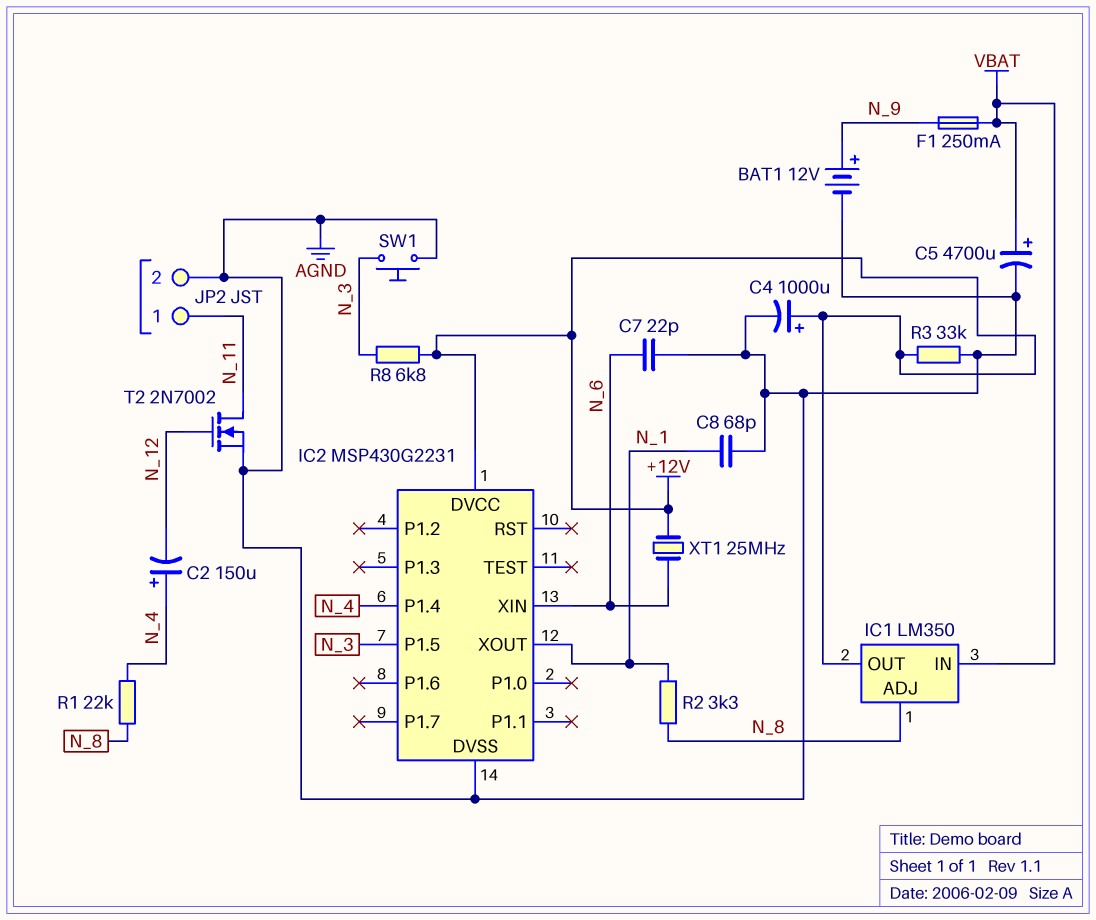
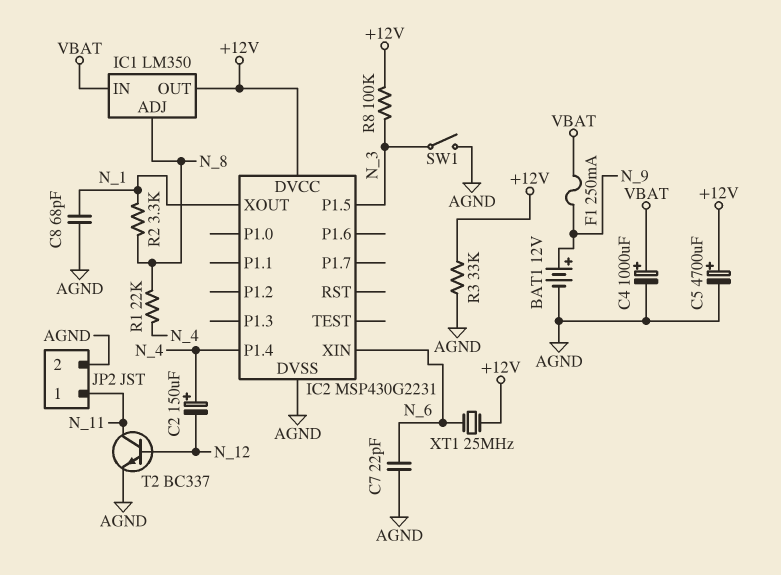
C4: 1000uF (plus +12V, minus AGND) -> 1000uF (plus VBAT, minus AGND)
C5: 4700uF (plus VBAT, minus AGND) -> 4700uF (plus +12V, minus AGND)
R8: 6.8k (+12V, N_3) -> 100k (+12V, N_3)
SW1: button (AGND, N_3) -> switch (AGND, N_3)
T2: NMOS 2N7002 (G N_12, D N_11, S AGND) -> NPN BC337 (B N_12, C N_11, E AGND)

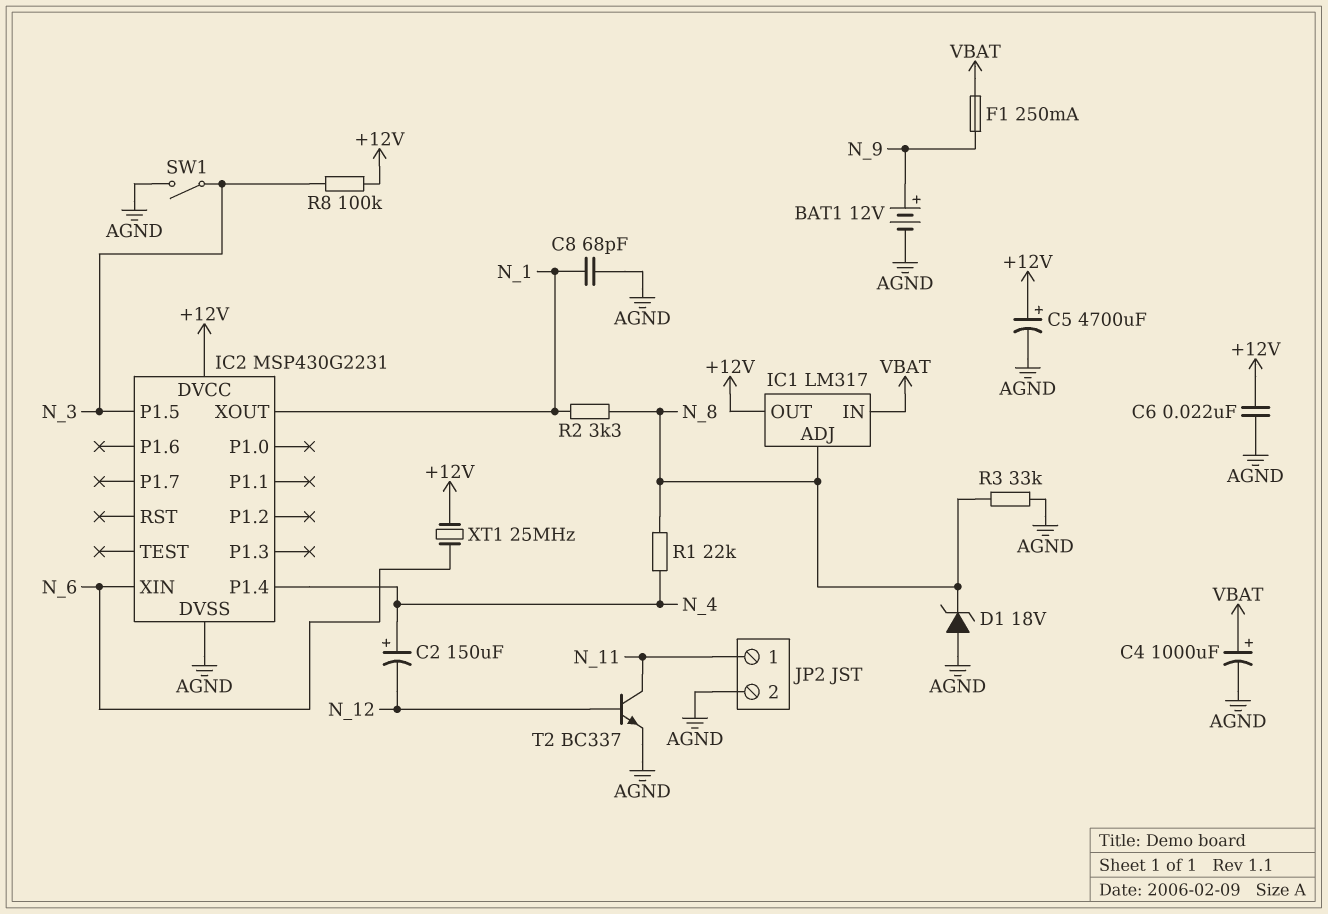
C6: none -> 22nF (+12V, AGND)
C7: 22pF (AGND, N_6) -> none
D1: none -> zener 18V (A AGND, K N_8)
IC1: LM350 -> LM317
R3: 33k (+12V, AGND) -> 33k (AGND, N_8)

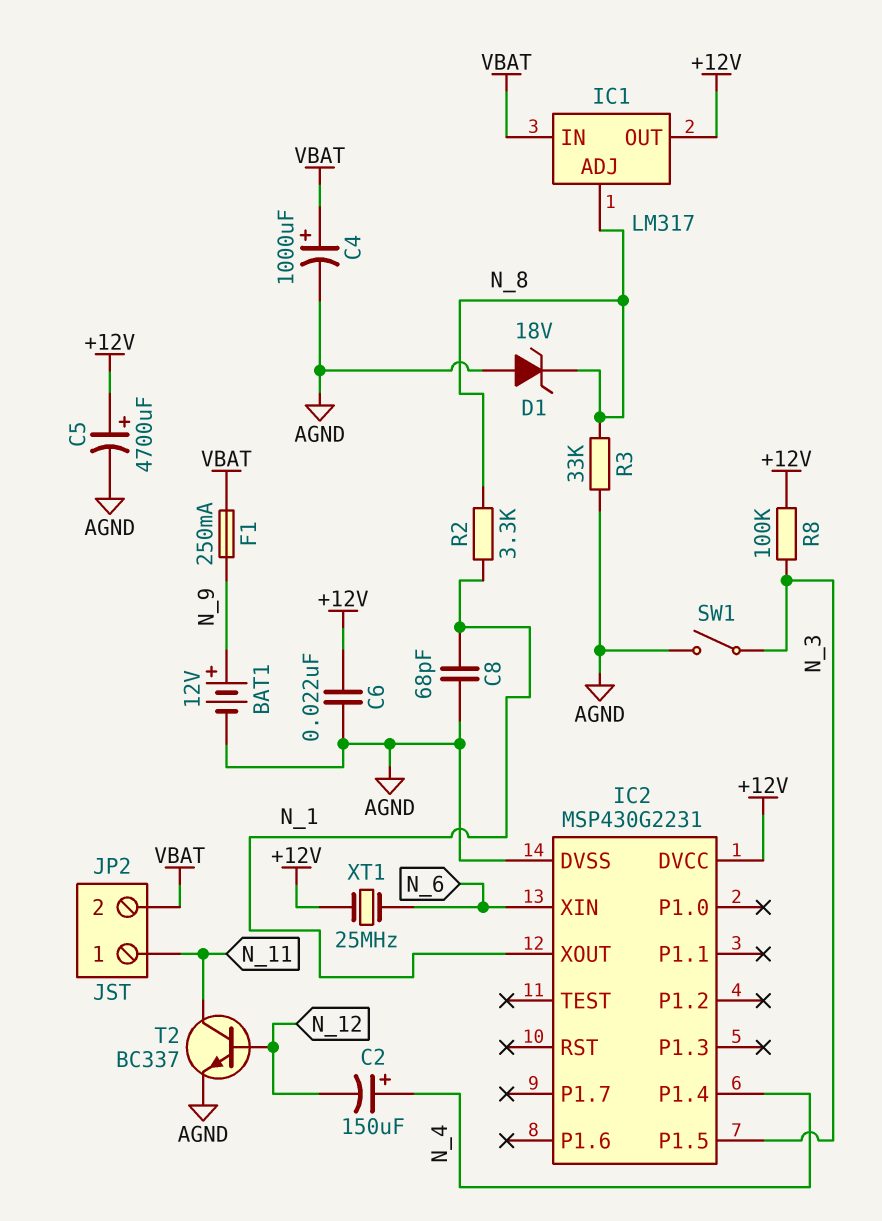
JP2 pin 2: AGND -> VBAT
R1: 22k (N_4, N_8) -> none

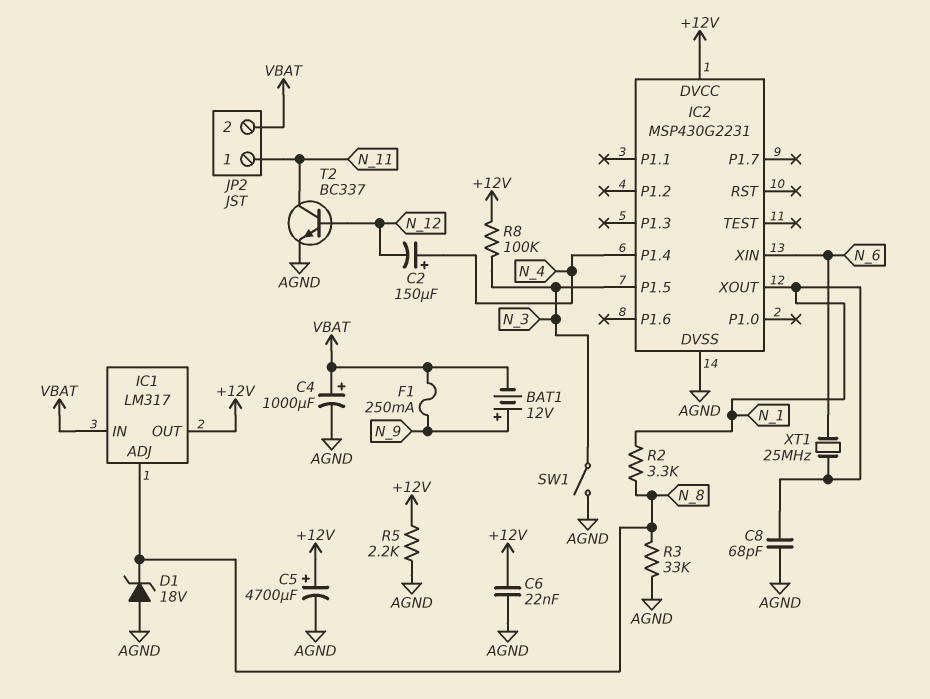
BAT1: 12V (plus N_9, minus AGND) -> 12V (plus N_9, minus VBAT)
R5: none -> 2.2k (+12V, AGND)
XT1: 25MHz (+12V, N_6) -> 25MHz (N_1, N_6)

